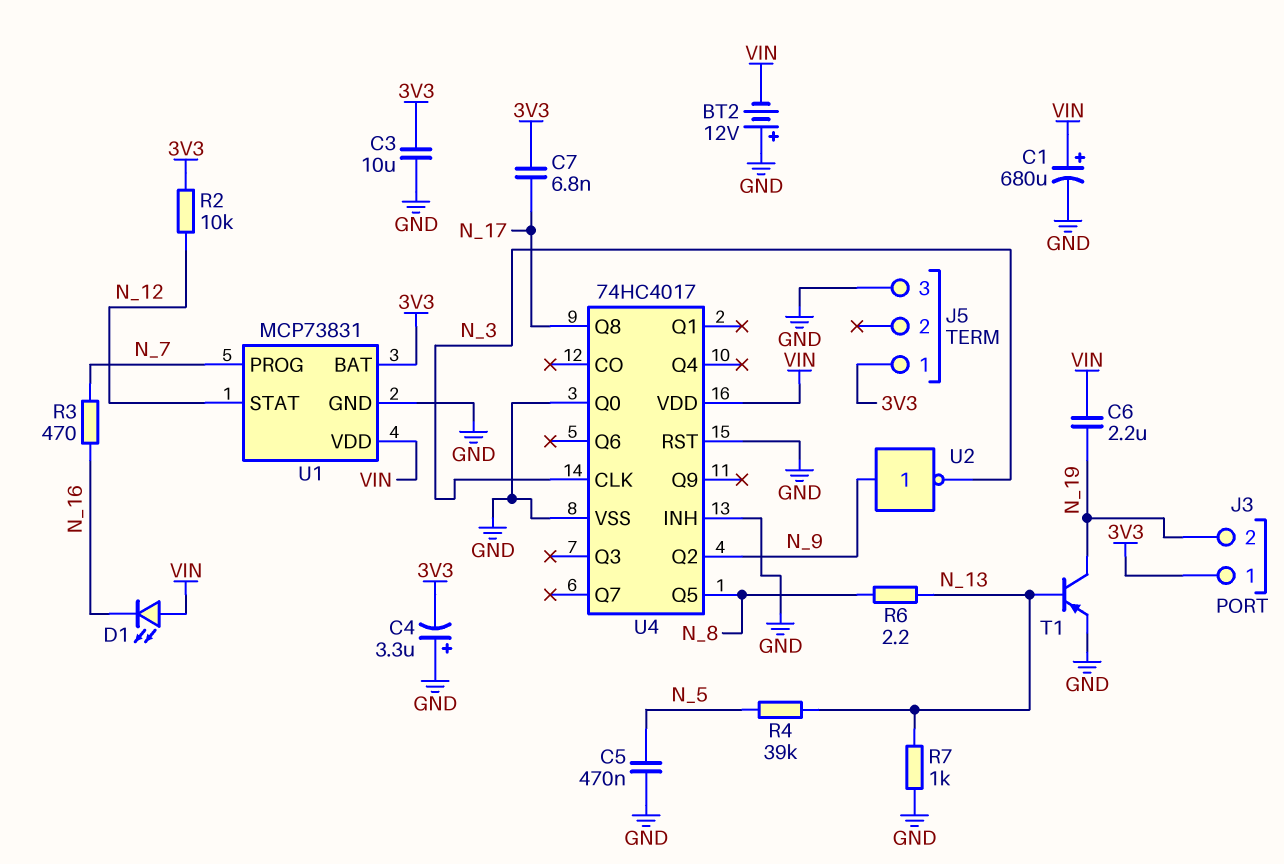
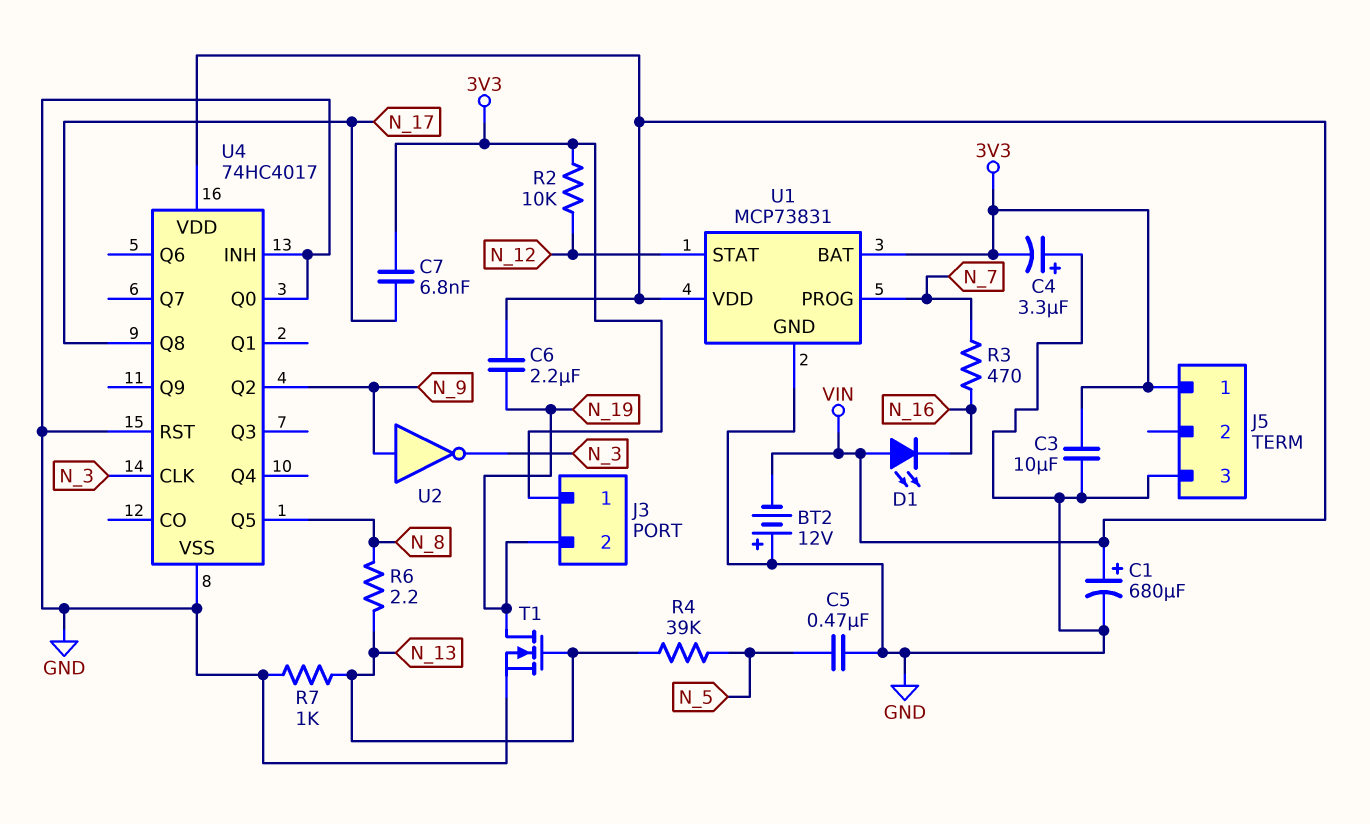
T1: PNP (B N_13, C N_19, E GND) -> NMOS (G N_13, D N_19, S GND)

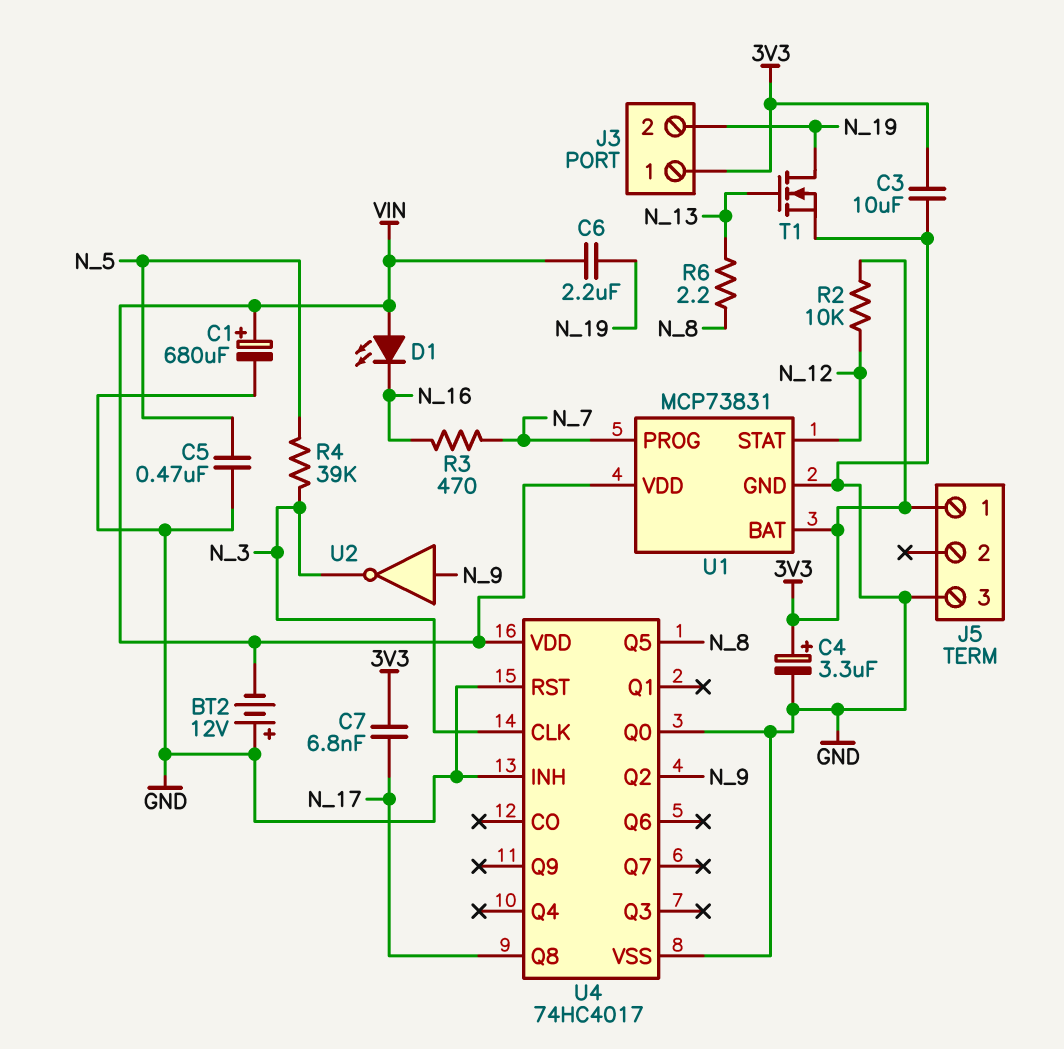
C4: 3.3uF (plus GND, minus 3V3) -> 3.3uF (plus 3V3, minus GND)
R4: 39k (N_5, N_13) -> 39k (N_3, N_5)
R7: 1k (GND, N_13) -> none

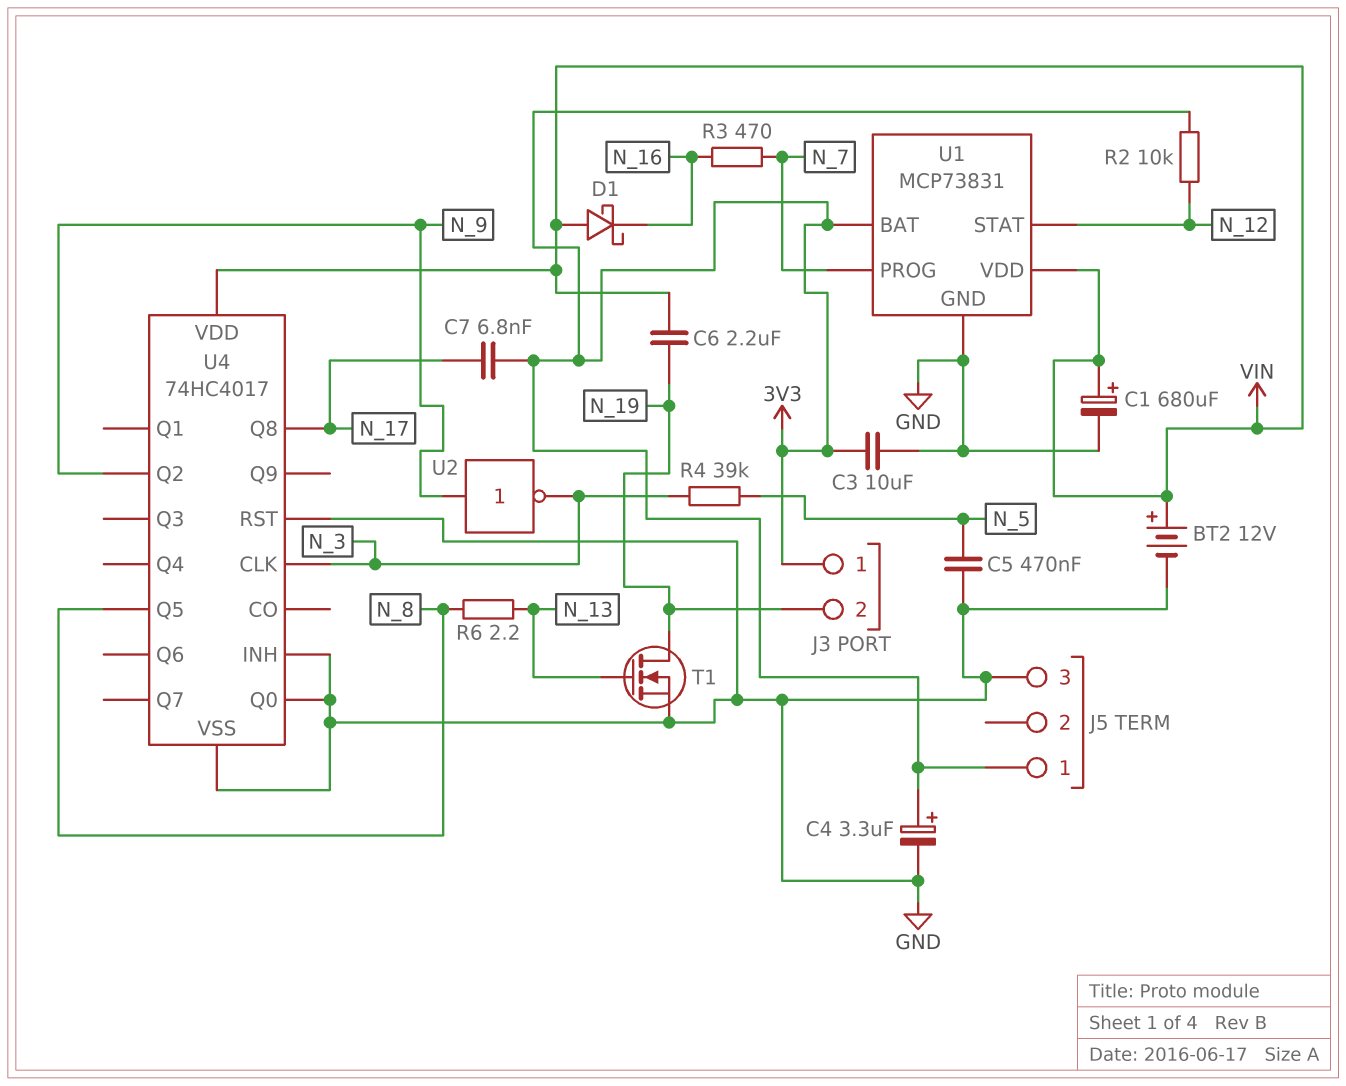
BT2: 12V (plus GND, minus VIN) -> 12V (plus VIN, minus GND)
D1: LED (A VIN, K N_16) -> schottky (A VIN, K N_16)

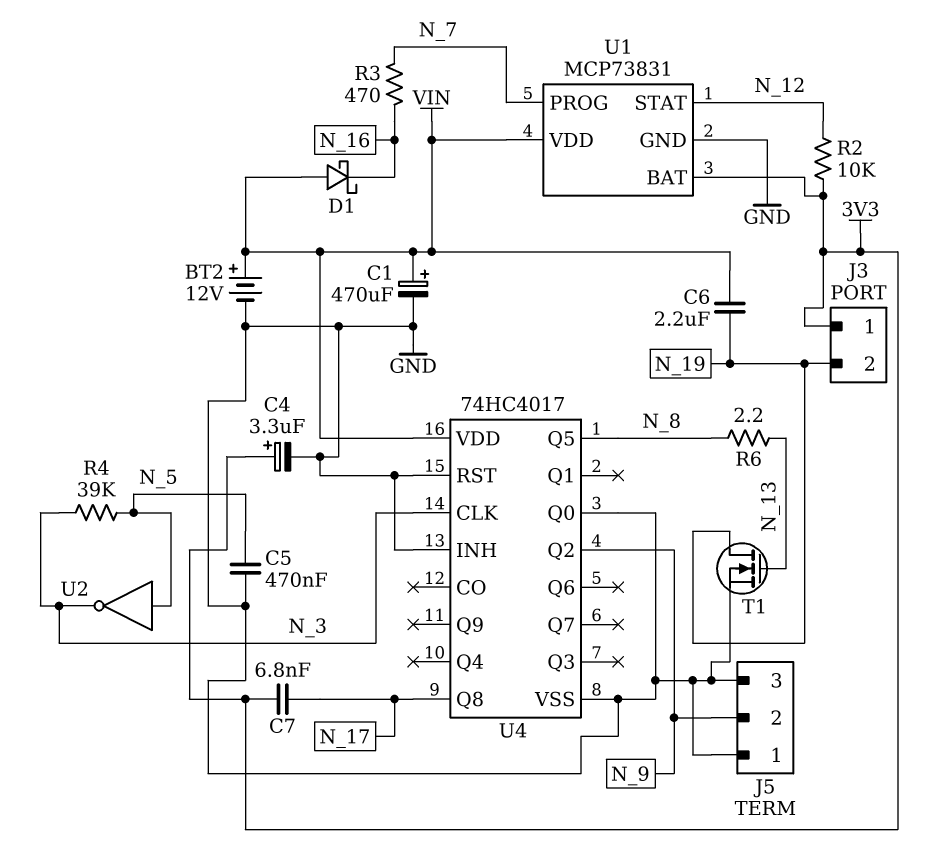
C1: 680uF (plus VIN, minus GND) -> 470uF (plus VIN, minus GND)
C3: 10uF (3V3, GND) -> none
J5 pin 1: 3V3 -> GND
J5 pin 2: none -> N_9
U2: NOT (in N_9, out N_3) -> NOT (in N_5, out N_3)

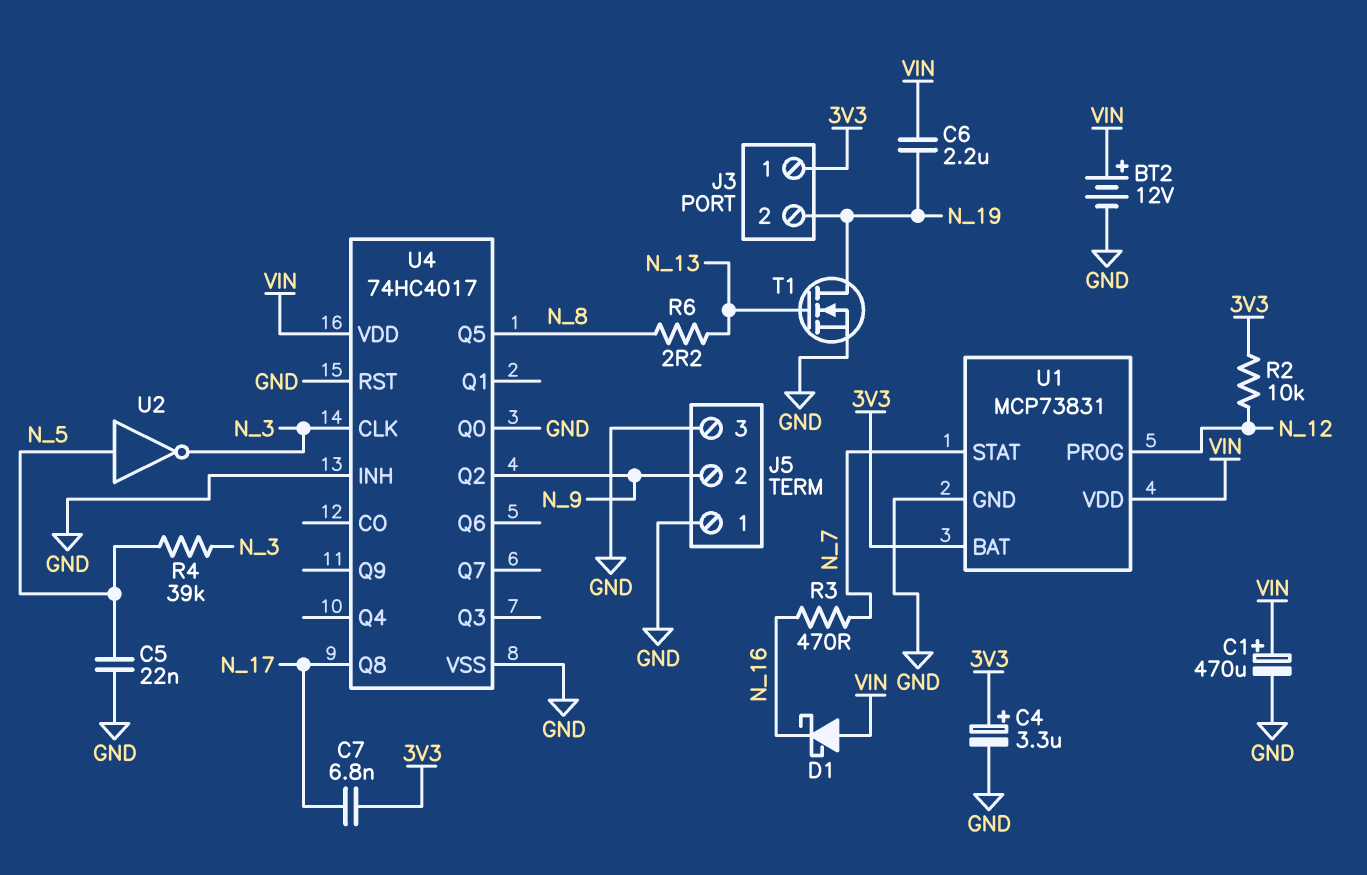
C5: 470nF (GND, N_5) -> 22nF (GND, N_5)
U1 pin PROG: N_7 -> N_12
U1 pin STAT: N_12 -> N_7

